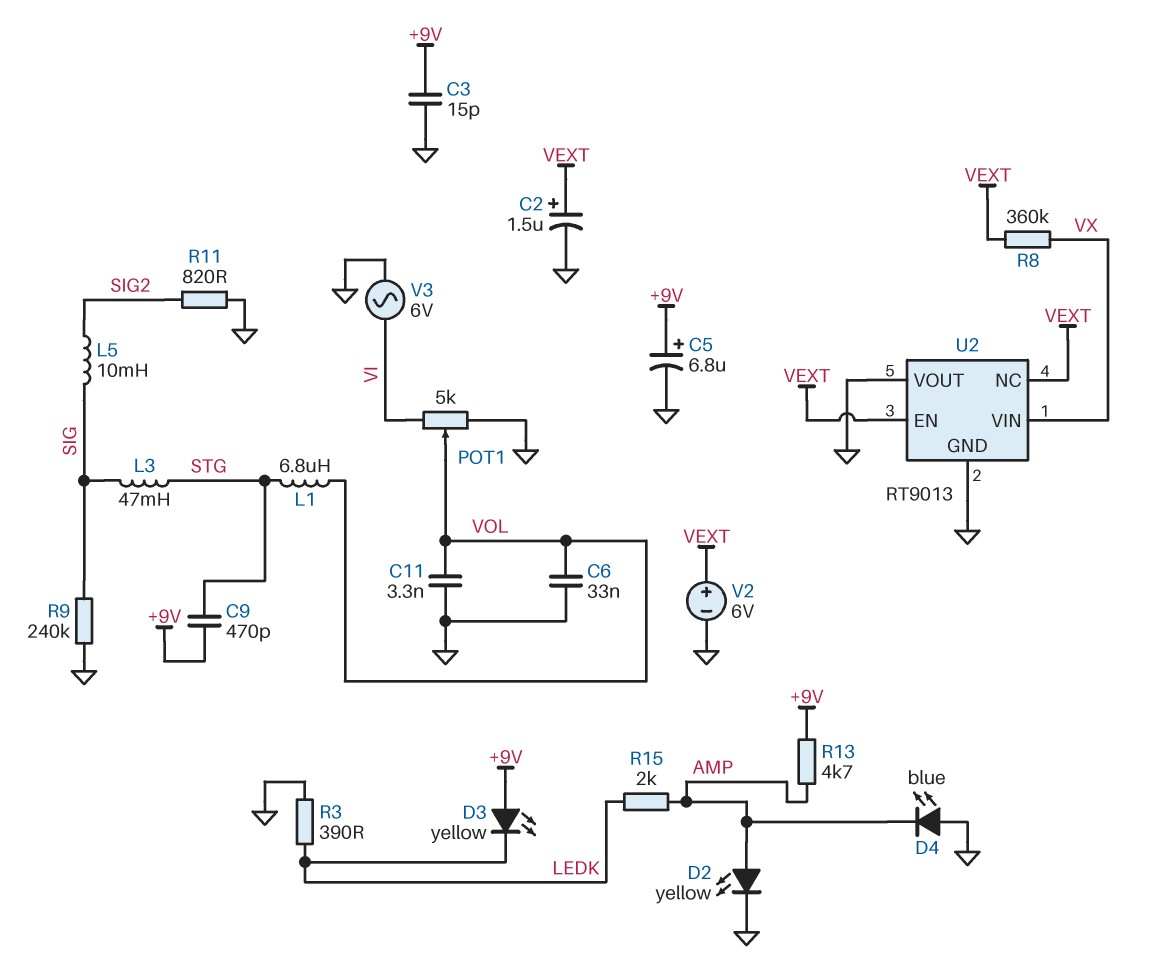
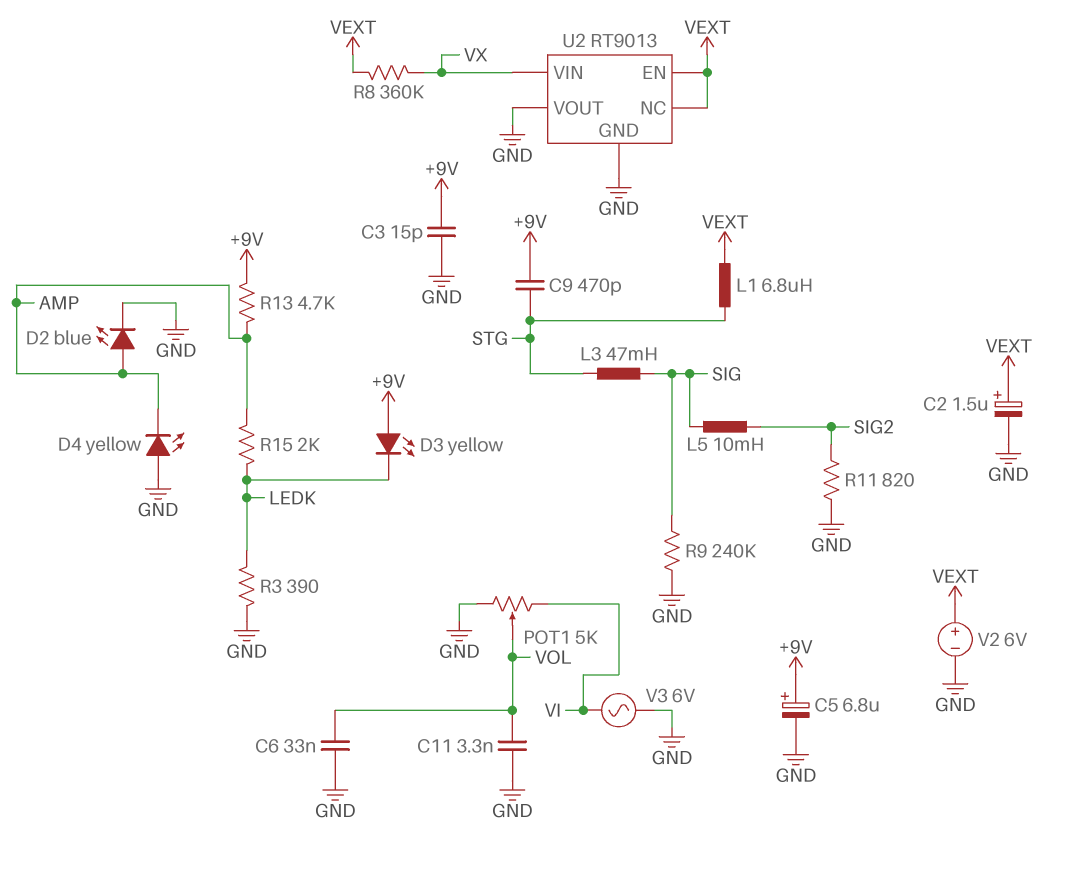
D2: LED yellow (A AMP, K GND) -> LED blue (A AMP, K GND)
D4: LED blue (A GND, K AMP) -> LED yellow (A GND, K AMP)
L1: 6.8uH (STG, VOL) -> 6.8uH (STG, VEXT)

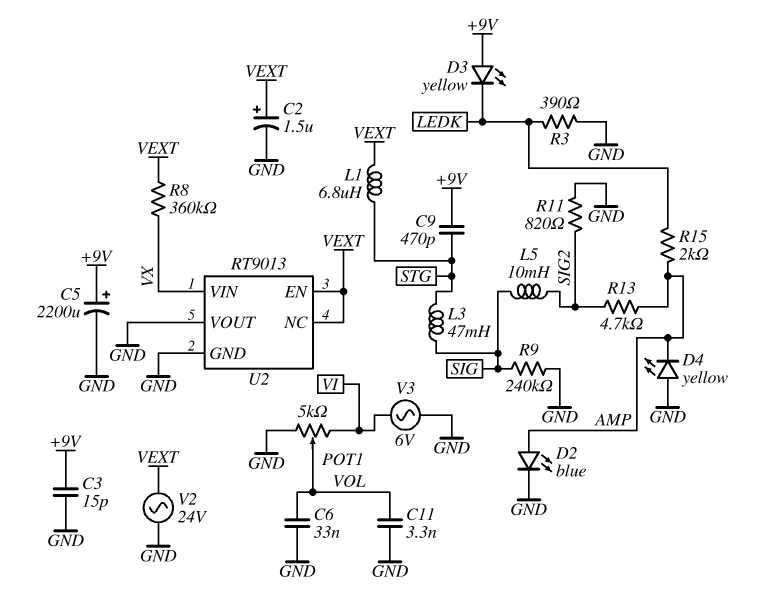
C5: 6.8uF (plus +9V, minus GND) -> 2200uF (plus +9V, minus GND)
R13: 4.7k (+9V, AMP) -> 4.7k (AMP, SIG2)
V2: 6V (plus VEXT, minus GND) -> AC 24V (GND, VEXT)

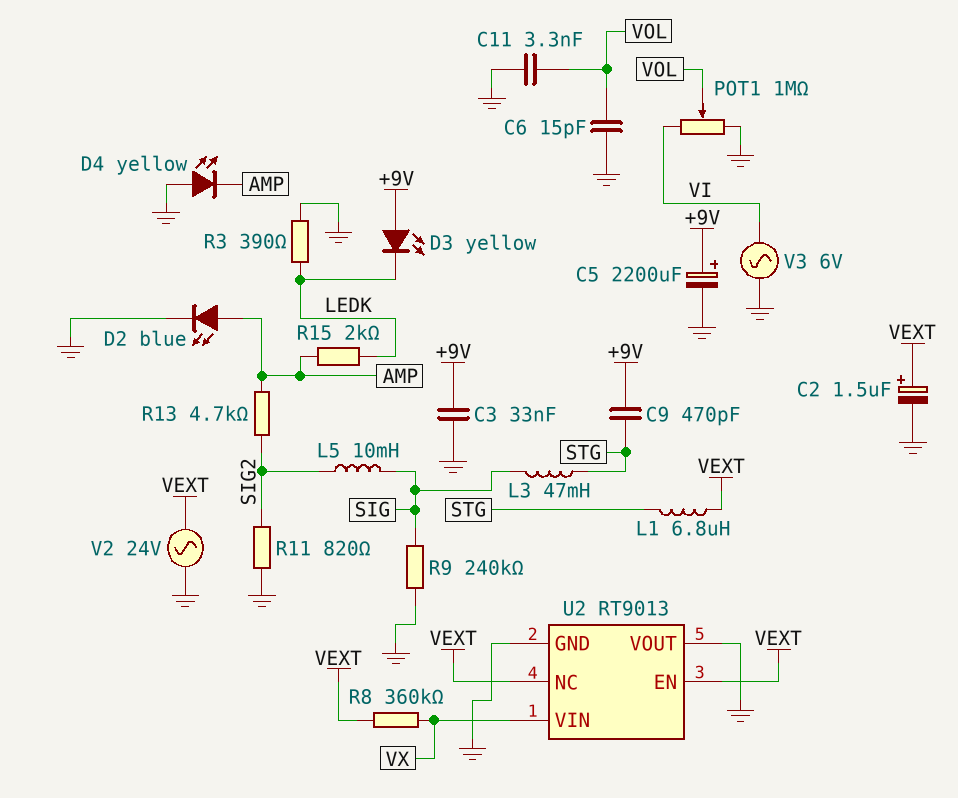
C3: 15pF (+9V, GND) -> 33nF (+9V, GND)
C6: 33nF (GND, VOL) -> 15pF (GND, VOL)
POT1: 5k (GND, VI, wiper VOL) -> 1M (GND, VI, wiper VOL)

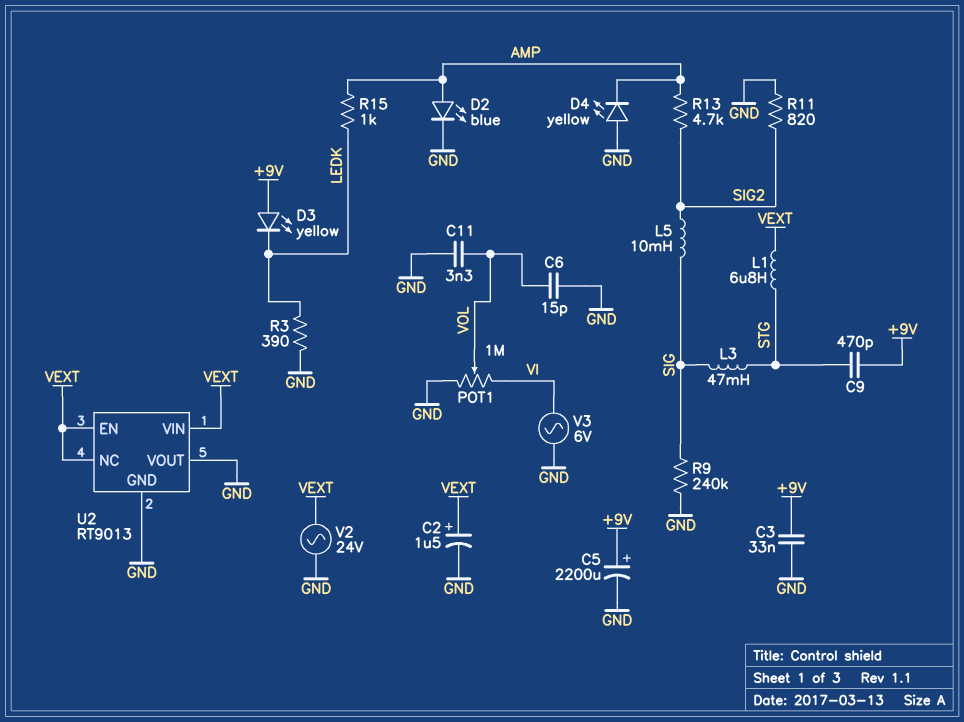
R8: 360k (VEXT, VX) -> none
R15: 2k (AMP, LEDK) -> 1k (AMP, LEDK)
U2 pin VIN: VX -> VEXT

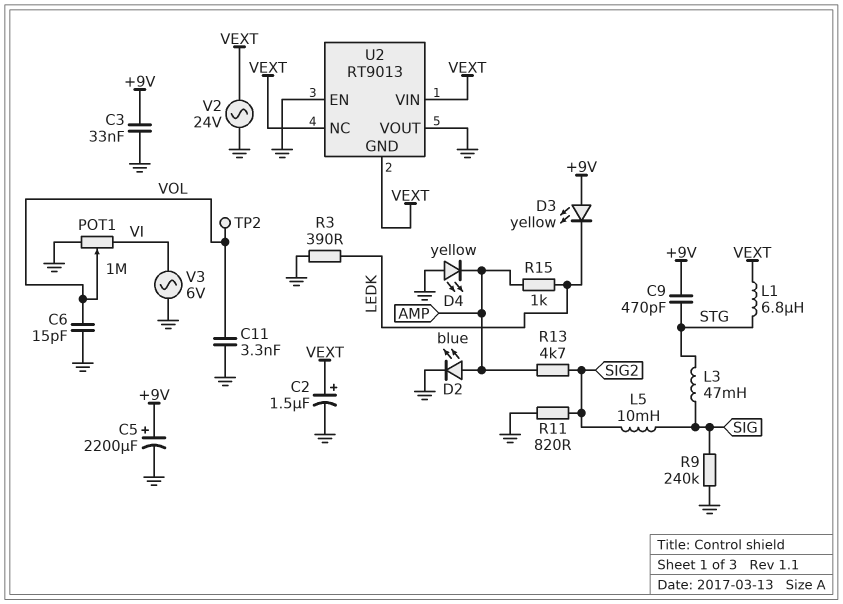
TP2: none -> test point (VOL)
U2 pin EN: VEXT -> GND
U2 pin GND: GND -> VEXT

